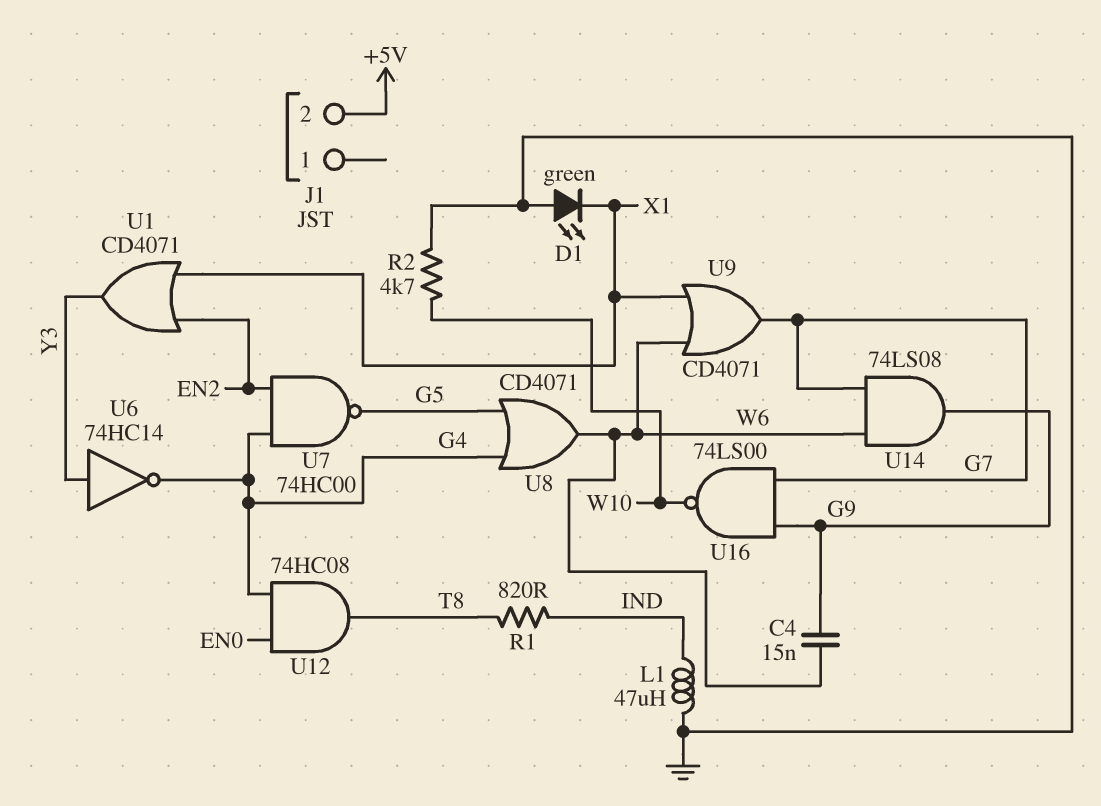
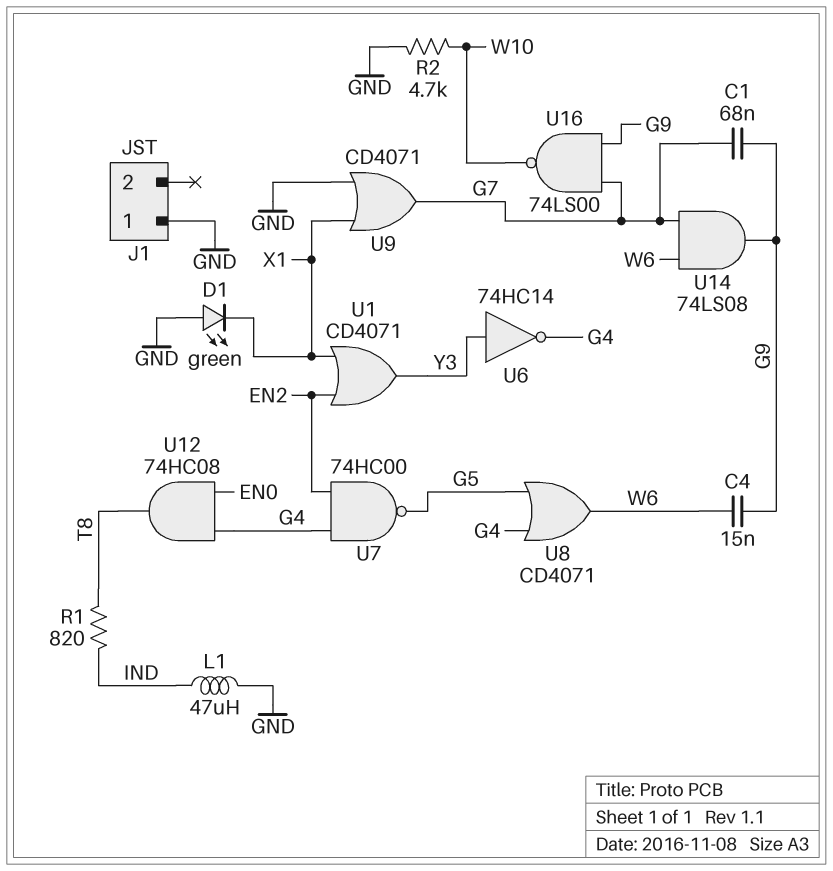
C1: none -> 68nF (G7, G9)
J1 pin 1: none -> GND
J1 pin 2: +5V -> none
U9: OR CD4071 (in W6, in X1, out G7) -> OR CD4071 (in GND, in X1, out G7)

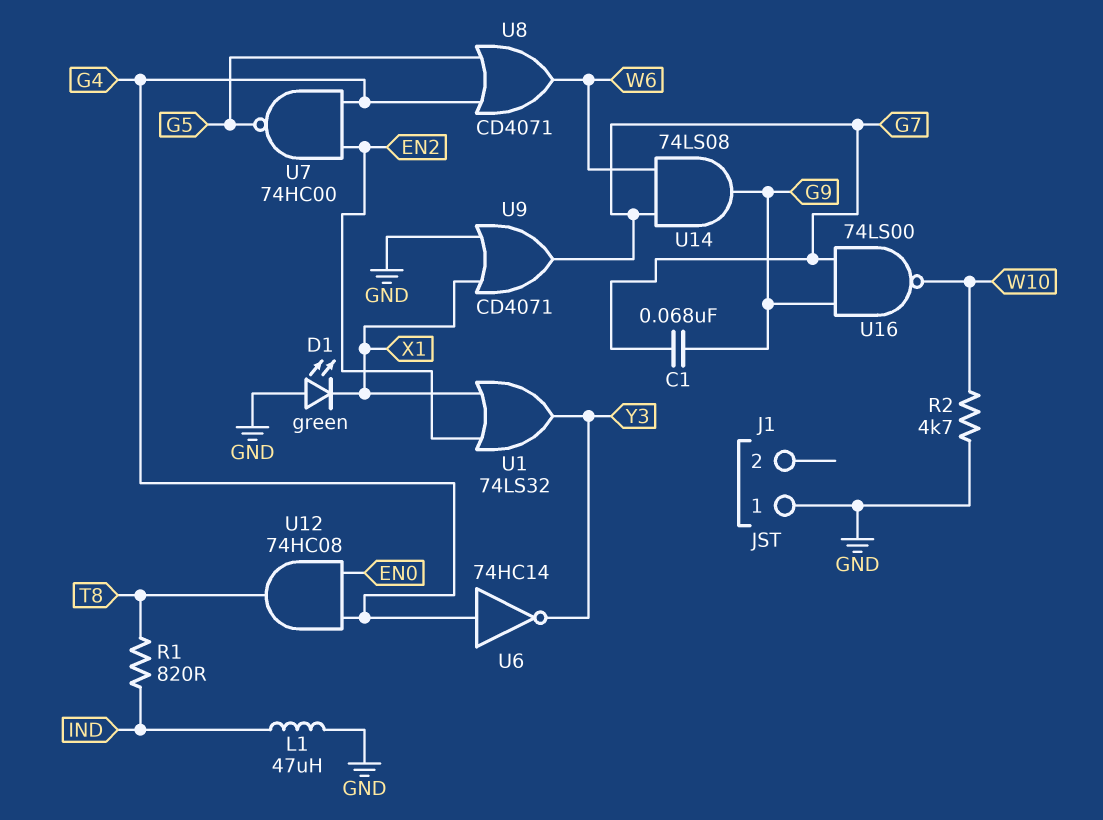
C4: 15nF (G9, W6) -> none
U1: OR CD4071 (in EN2, in X1, out Y3) -> OR 74LS32 (in EN2, in X1, out Y3)
U6: NOT 74HC14 (in Y3, out G4) -> NOT 74HC14 (in G4, out Y3)

